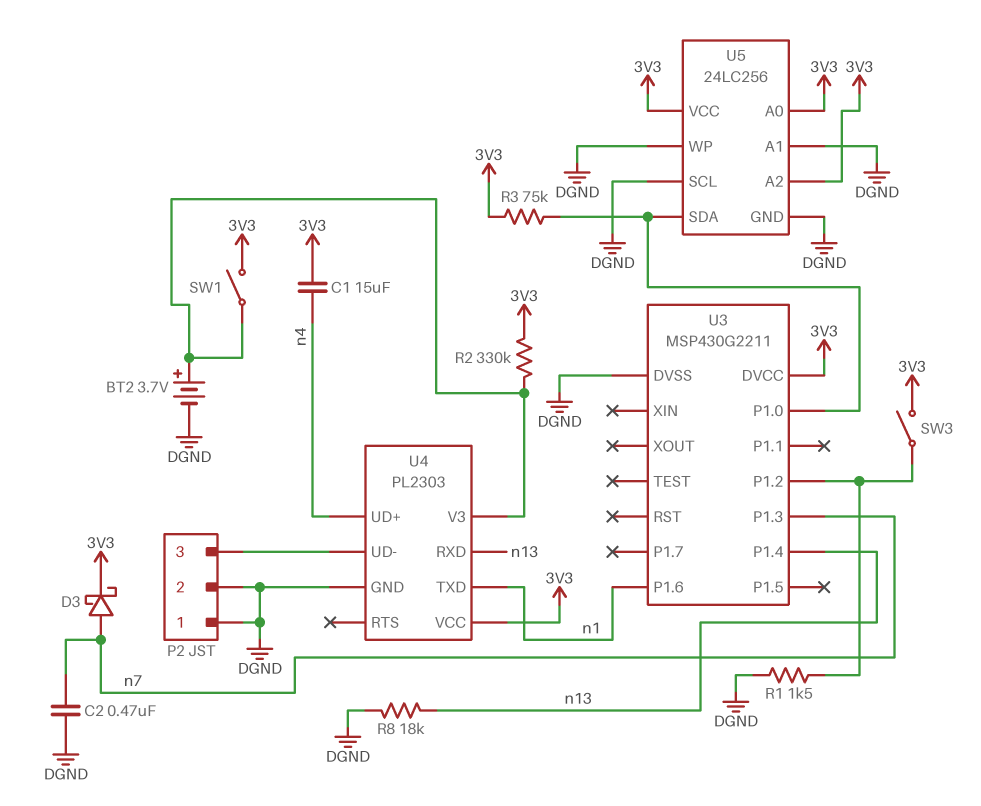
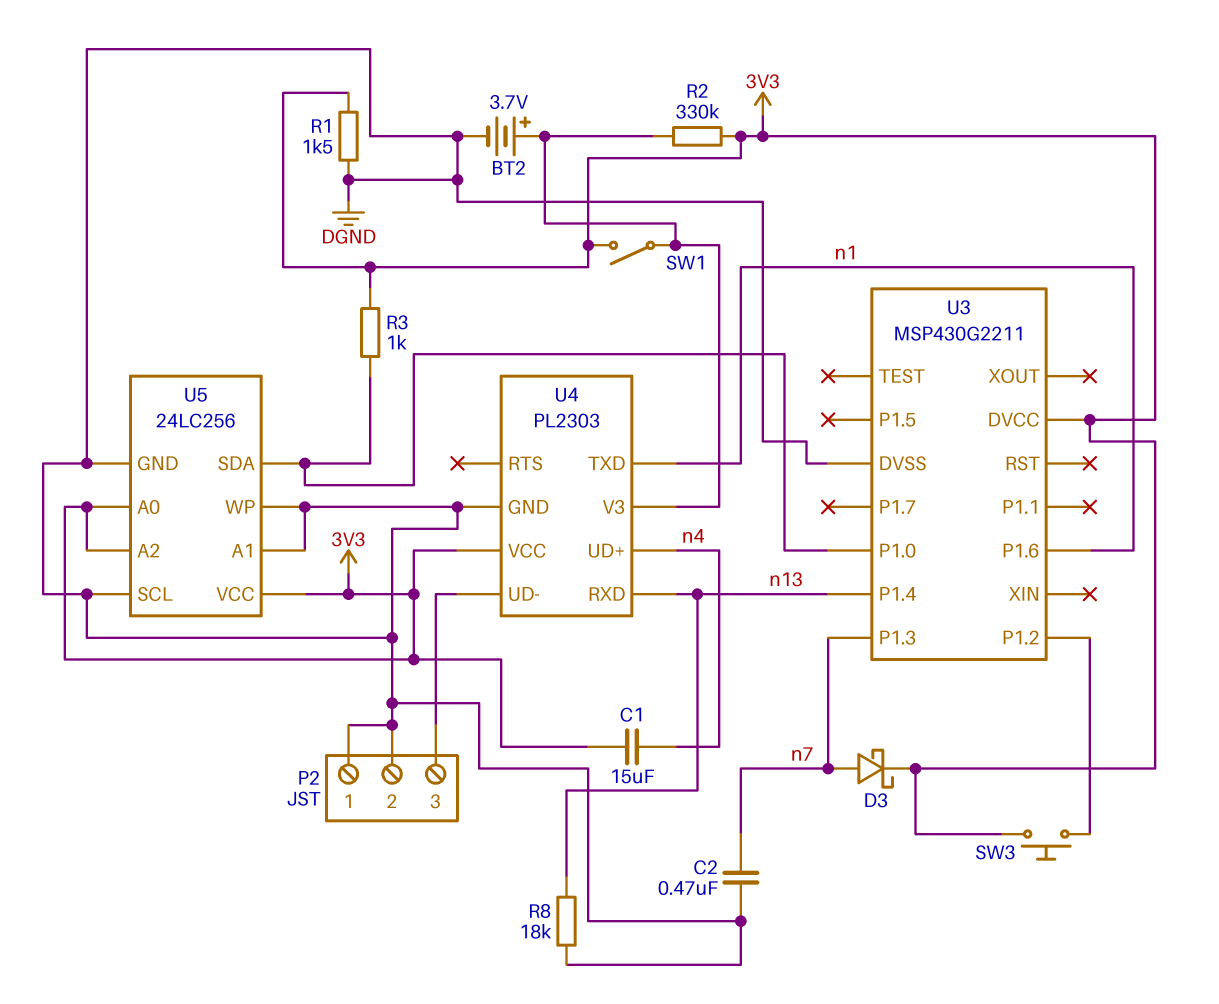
R1: 1.5k (DGND, U3/P1.2) -> 1.5k (3V3, DGND)
R3: 75k (3V3, U3/P1.0) -> 1k (3V3, U3/P1.0)
SW3: switch (3V3, U3/P1.2) -> button (3V3, U3/P1.2)

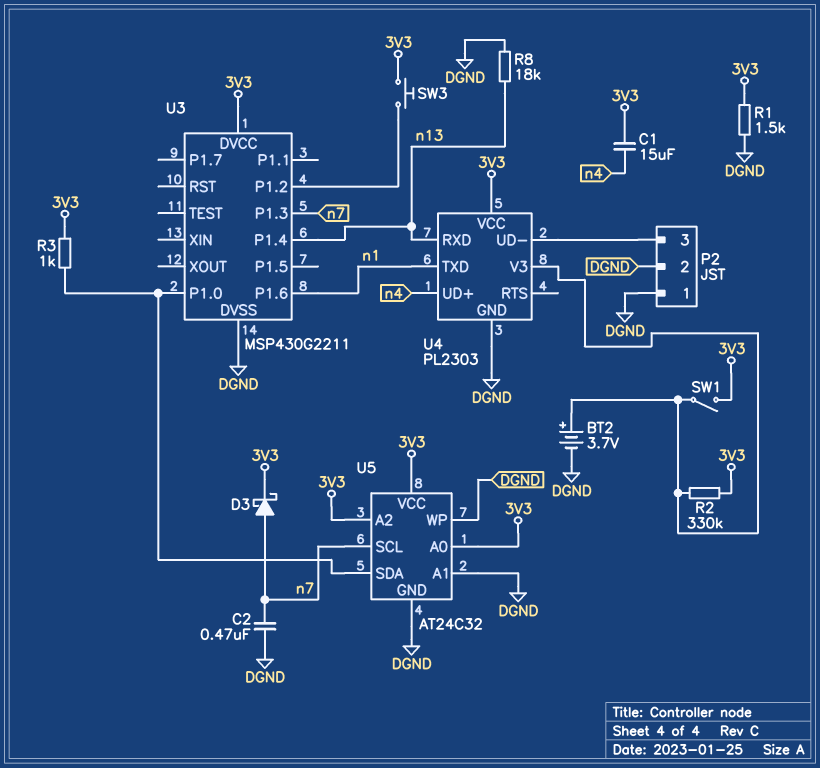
U5: 24LC256 -> AT24C32
U5 pin SCL: DGND -> n7

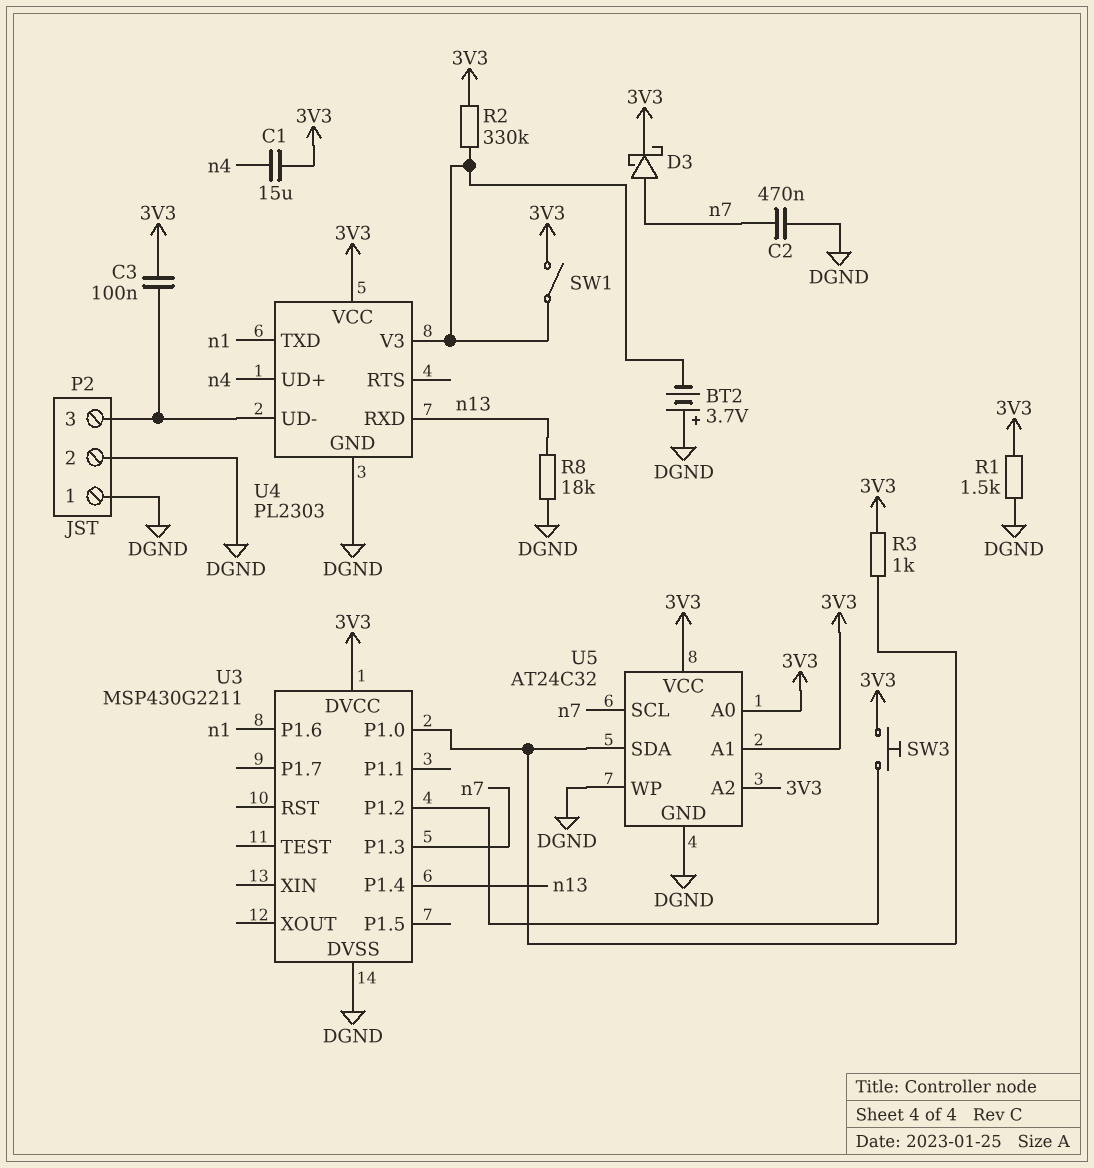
BT2: 3.7V (plus U4/V3, minus DGND) -> 3.7V (plus DGND, minus U4/V3)
C3: none -> 100nF (3V3, P2/3)
U5 pin A1: DGND -> 3V3

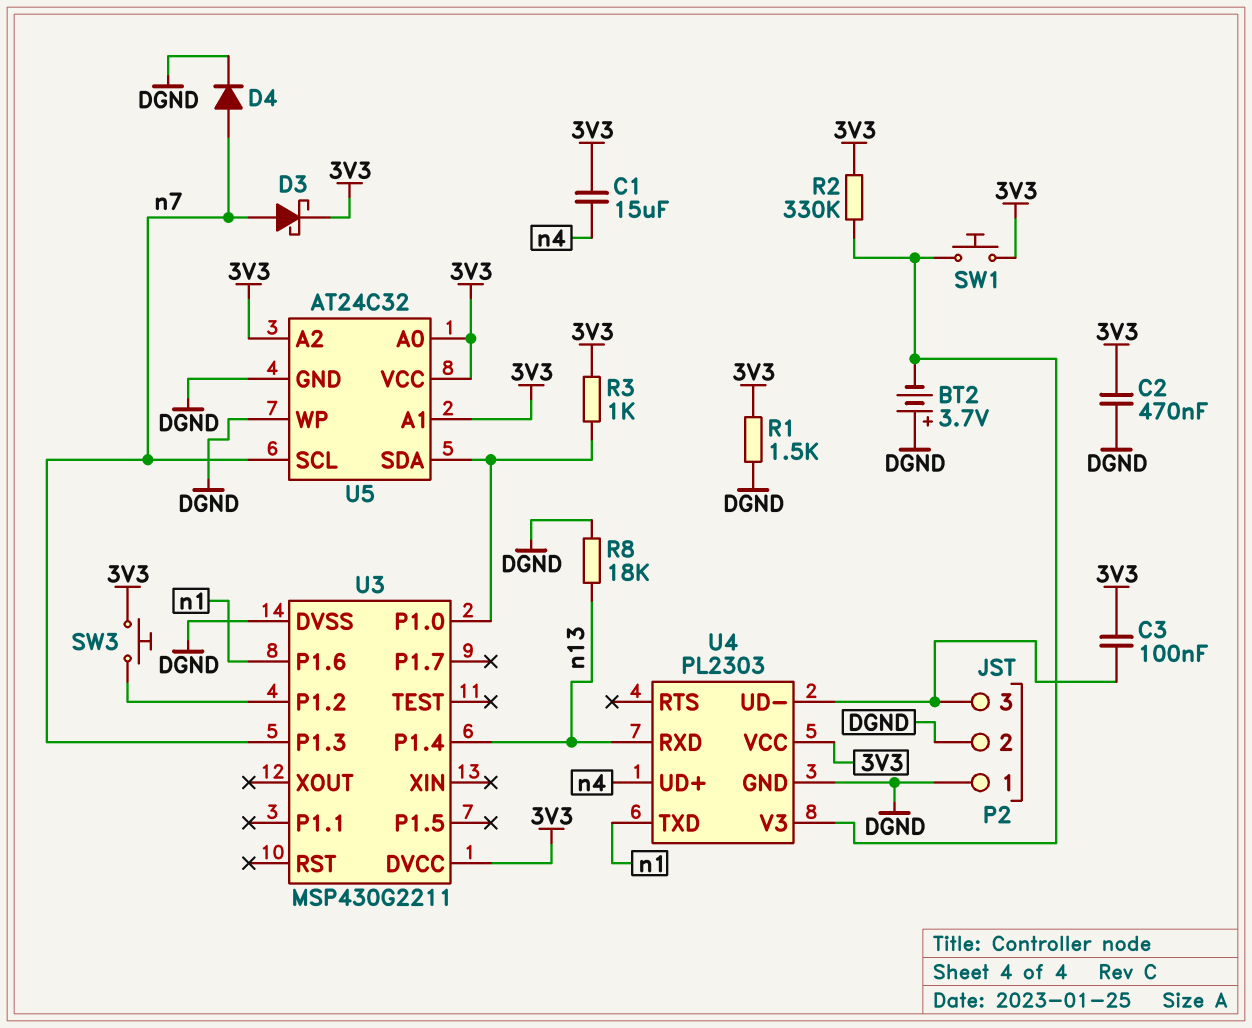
C2: 470nF (DGND, n7) -> 470nF (3V3, DGND)
D4: none -> diode (A n7, K DGND)
SW1: switch (3V3, U4/V3) -> button (3V3, U4/V3)

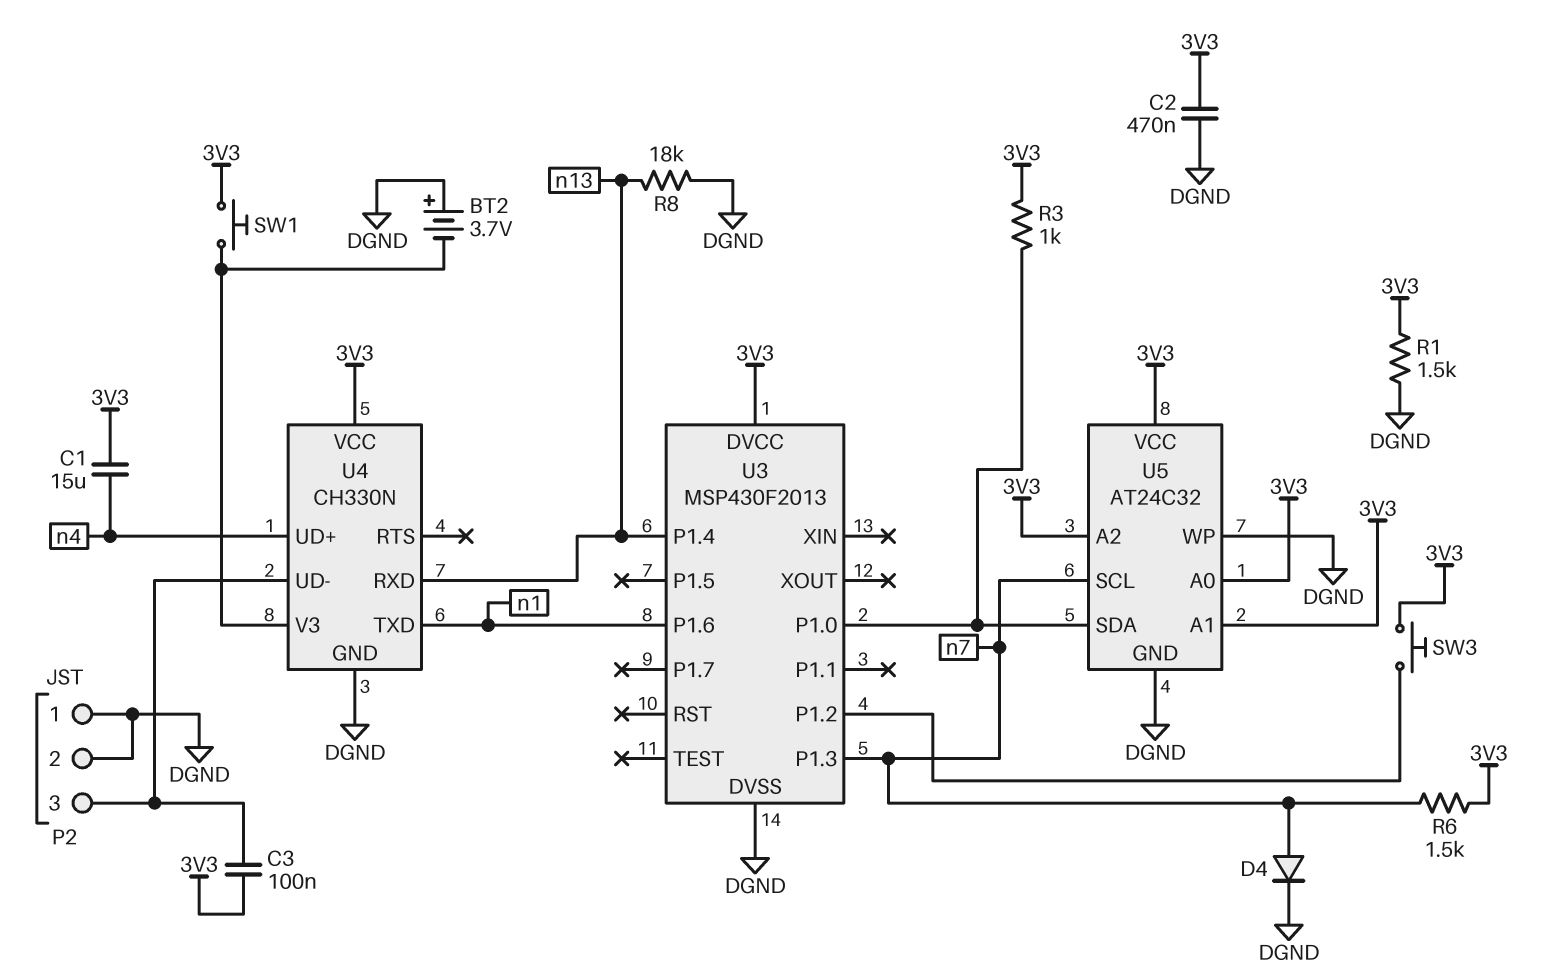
D3: schottky (A n7, K 3V3) -> none
R2: 330k (3V3, U4/V3) -> none
R6: none -> 1.5k (3V3, n7)
U3: MSP430G2211 -> MSP430F2013
U4: PL2303 -> CH330N

